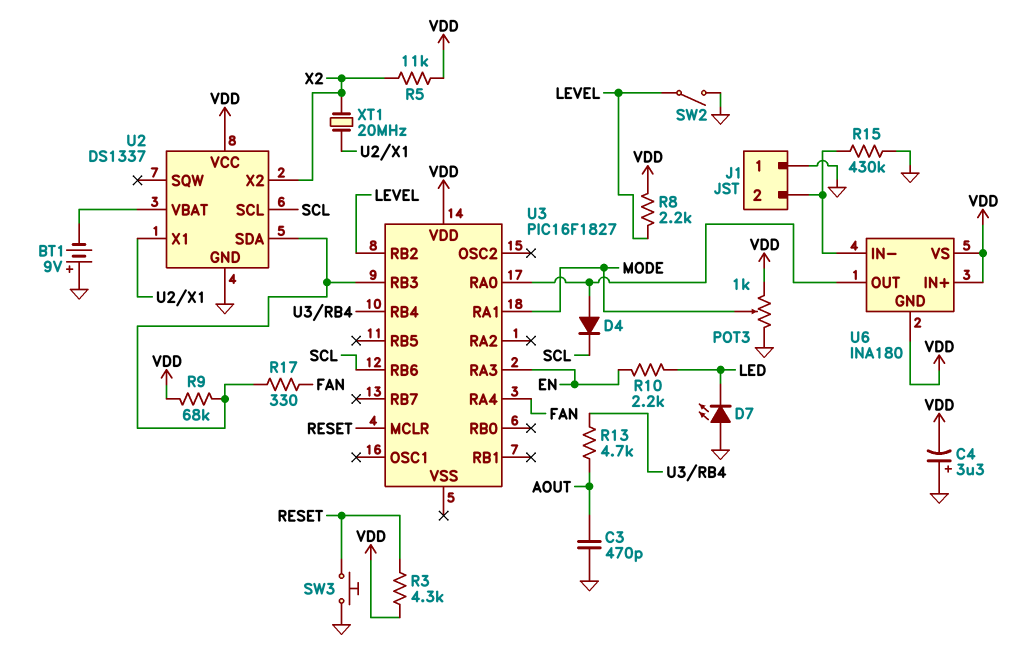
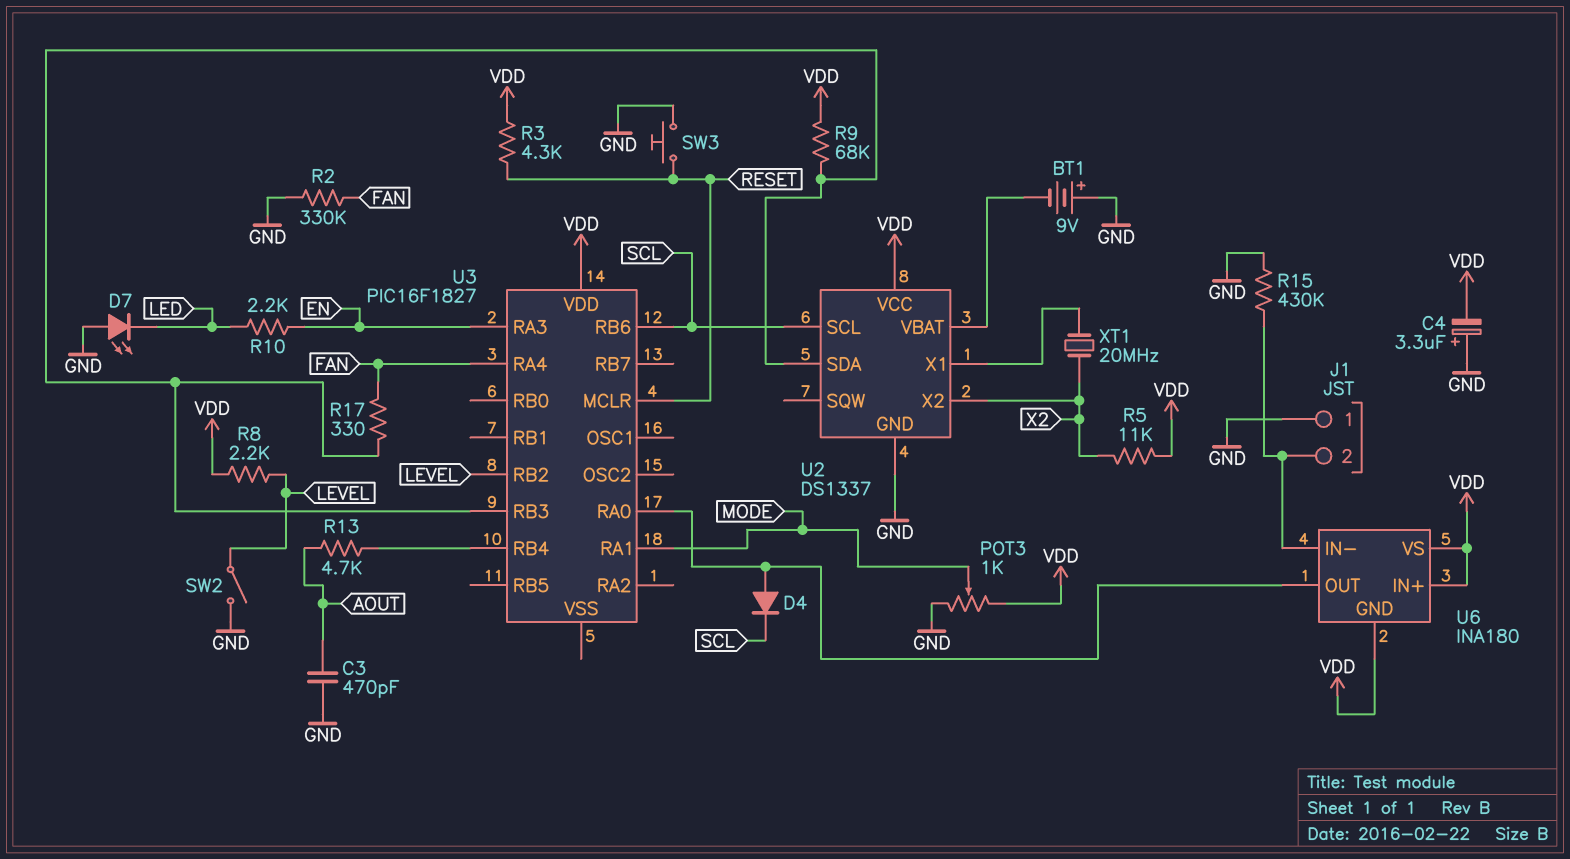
R2: none -> 330k (FAN, GND)

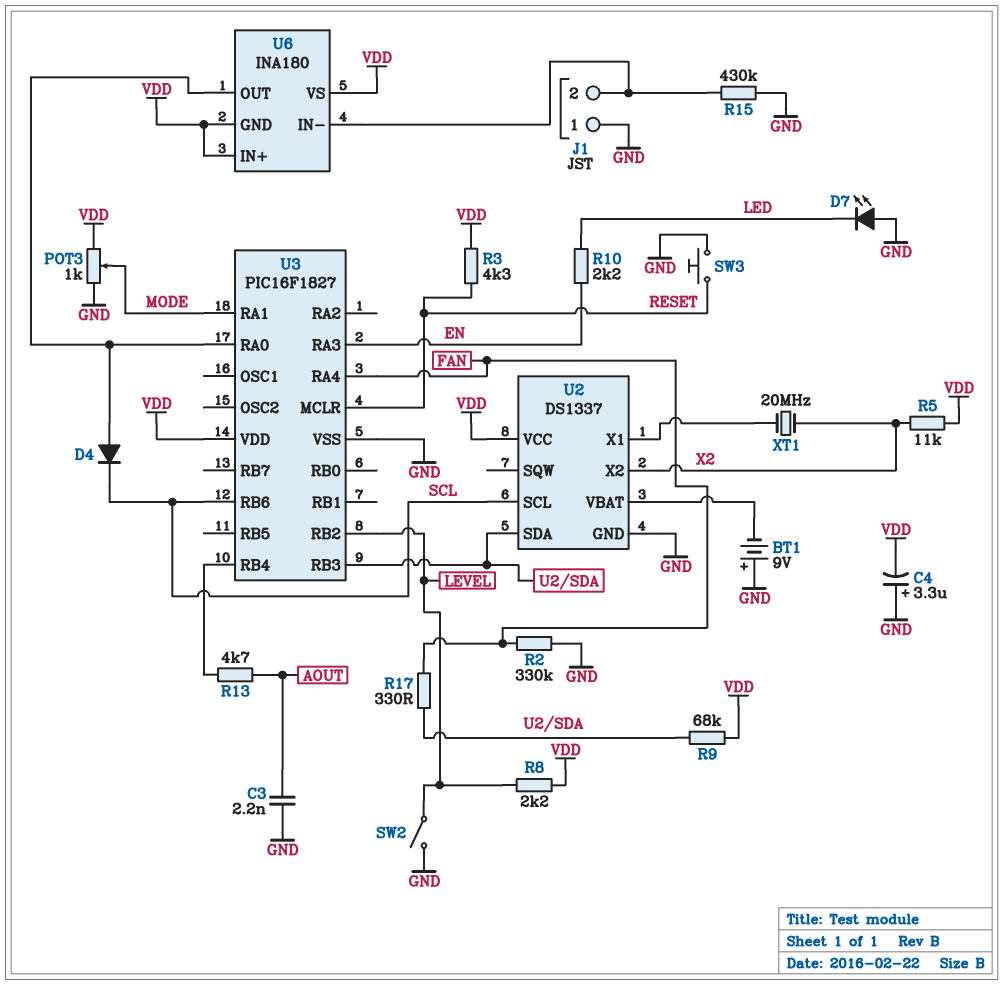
C3: 470pF (AOUT, GND) -> 2.2nF (AOUT, GND)
U3 pin VSS: none -> GND

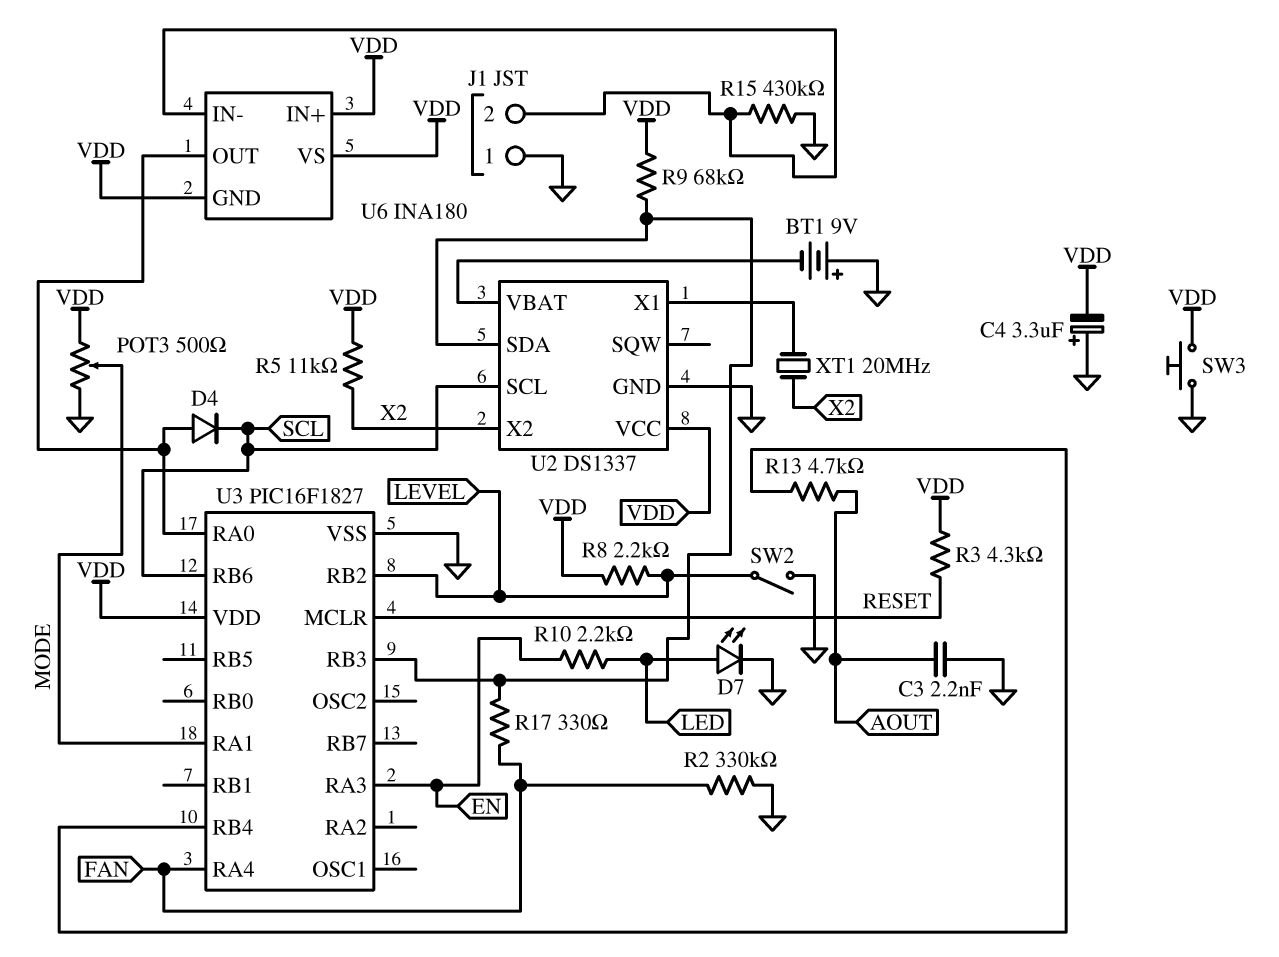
D7: LED (A GND, K LED) -> LED (A LED, K GND)
POT3: 1k (GND, VDD, wiper MODE) -> 500 (GND, VDD, wiper MODE)
SW3: button (GND, RESET) -> button (GND, VDD)

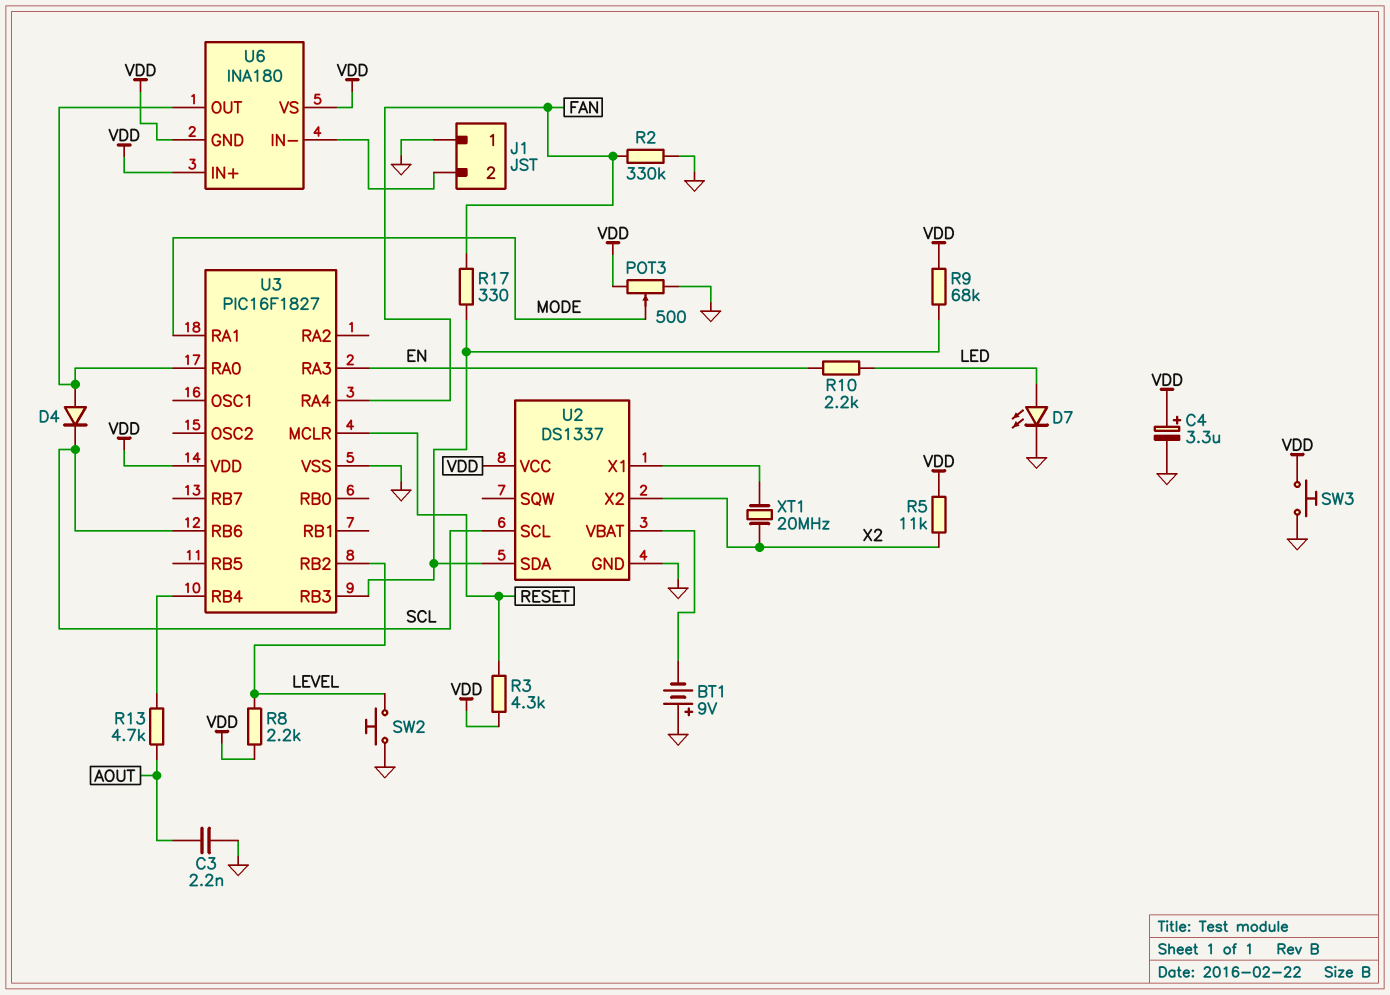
C4: 3.3uF (plus GND, minus VDD) -> 3.3uF (plus VDD, minus GND)
R15: 430k (GND, J1/2) -> none
SW2: switch (GND, LEVEL) -> button (GND, LEVEL)

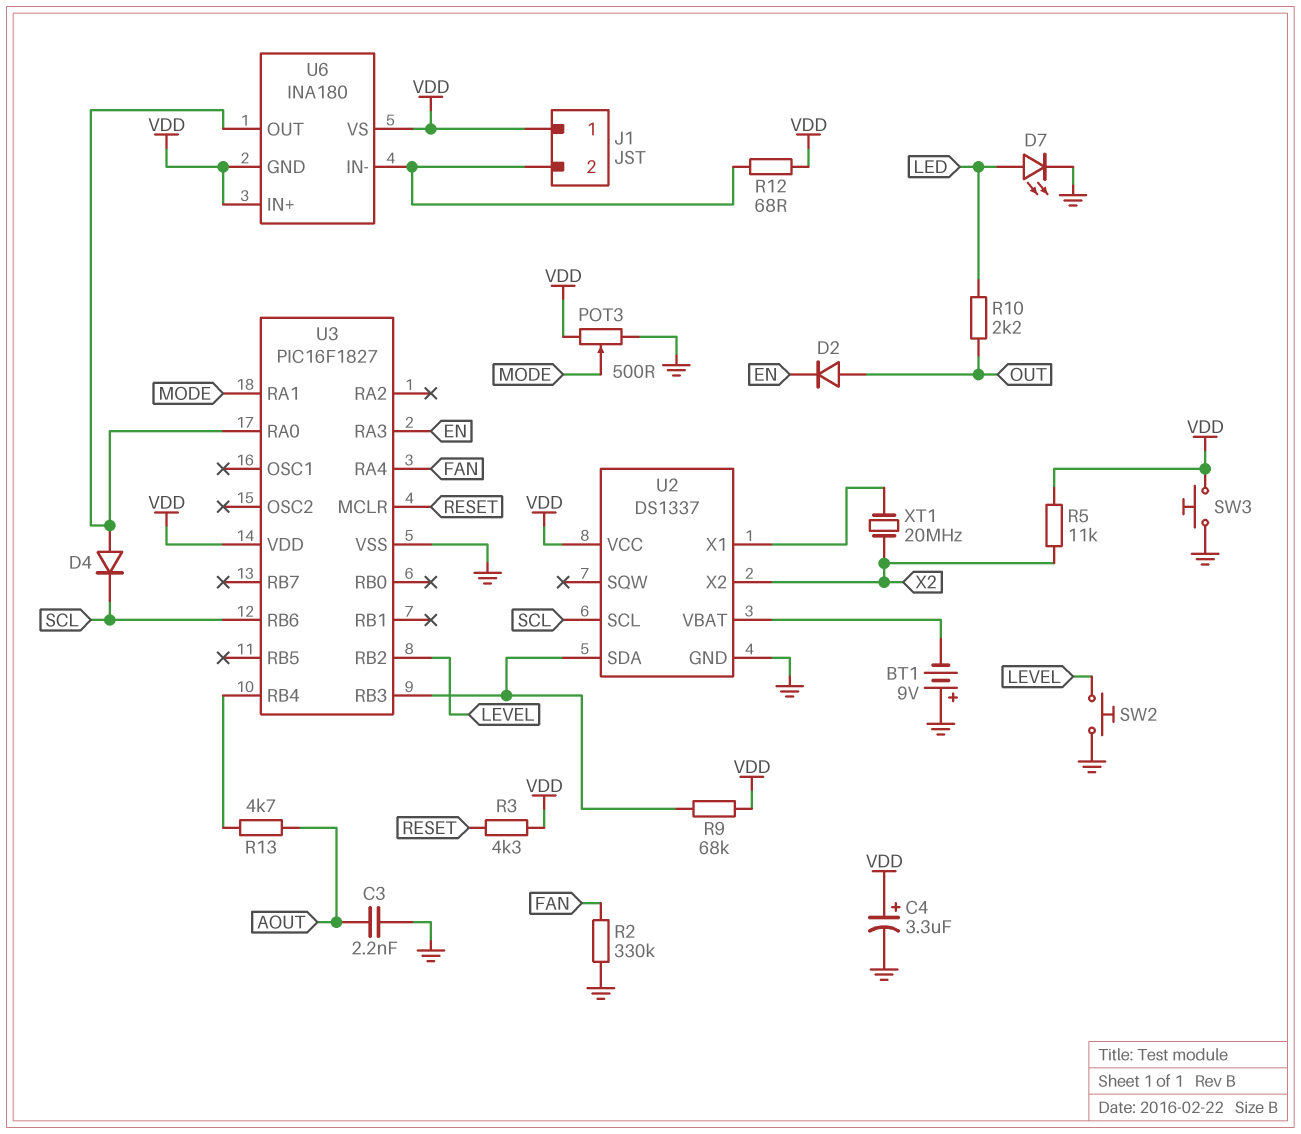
D2: none -> diode (A OUT, K EN)
J1 pin 1: GND -> VDD
R8: 2.2k (LEVEL, VDD) -> none
R10: 2.2k (EN, LED) -> 2.2k (LED, OUT)
R12: none -> 68 (J1/2, VDD)
R17: 330 (FAN, U2/SDA) -> none

